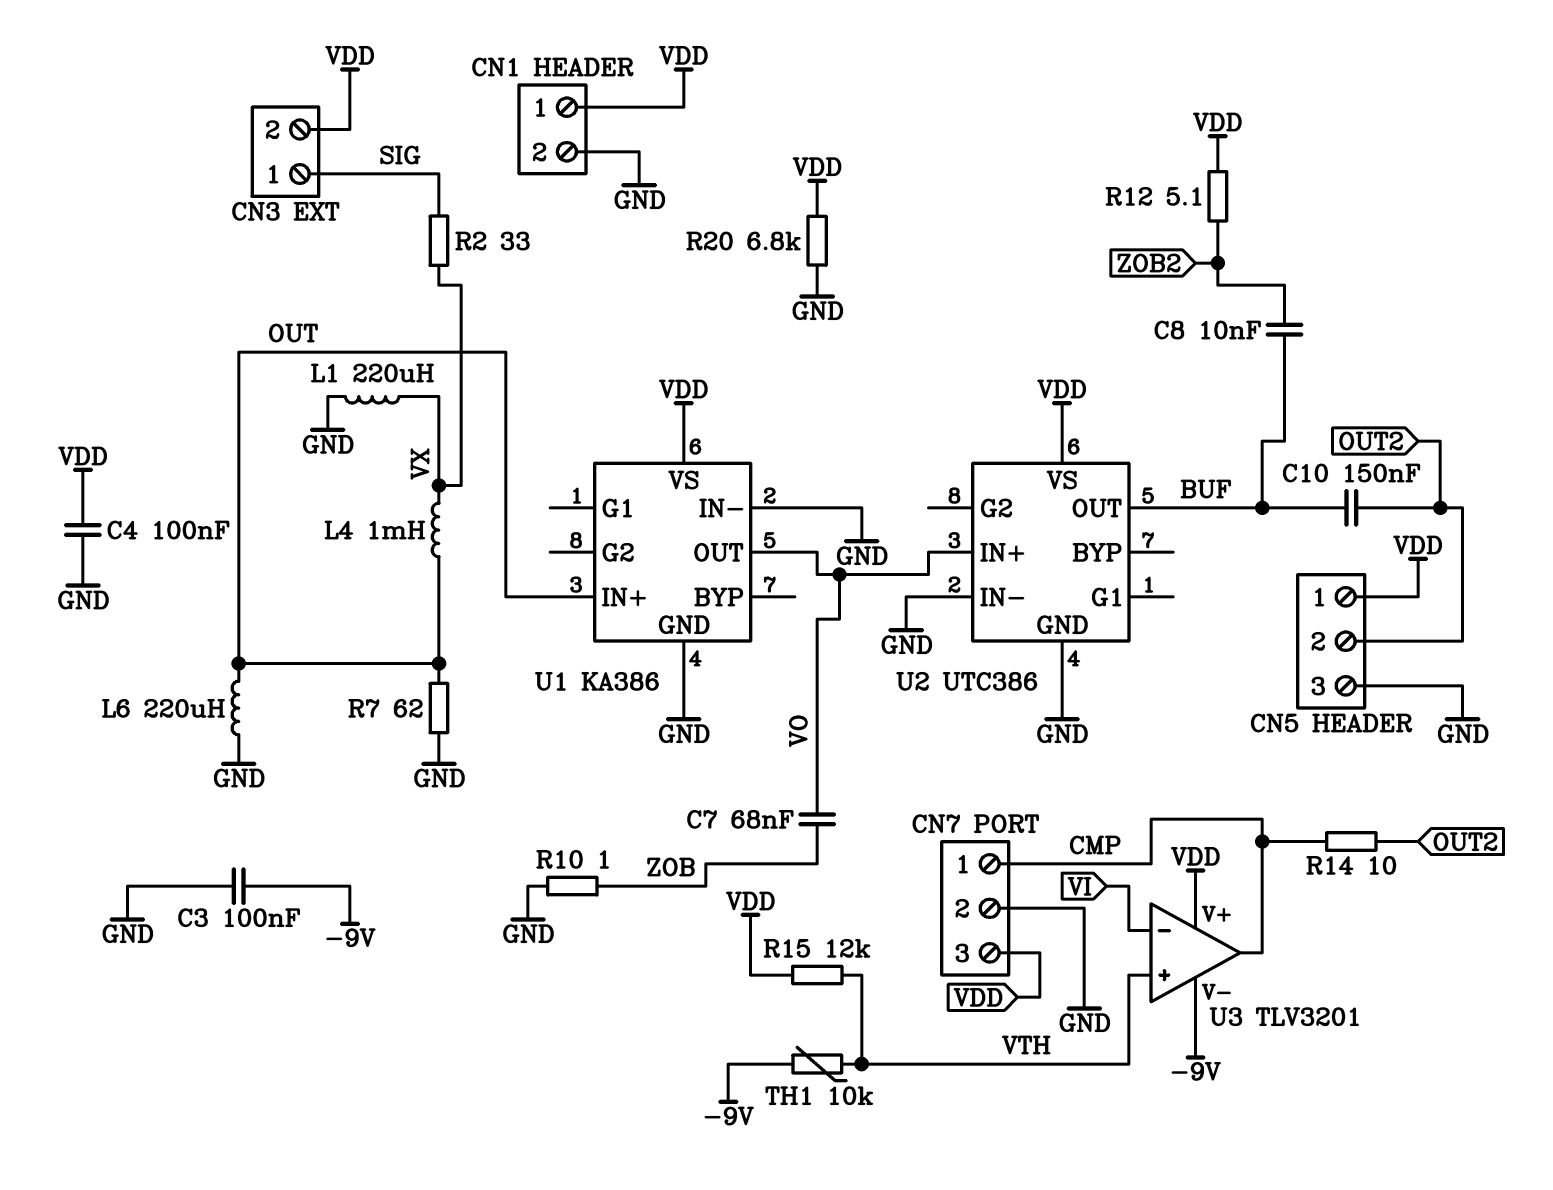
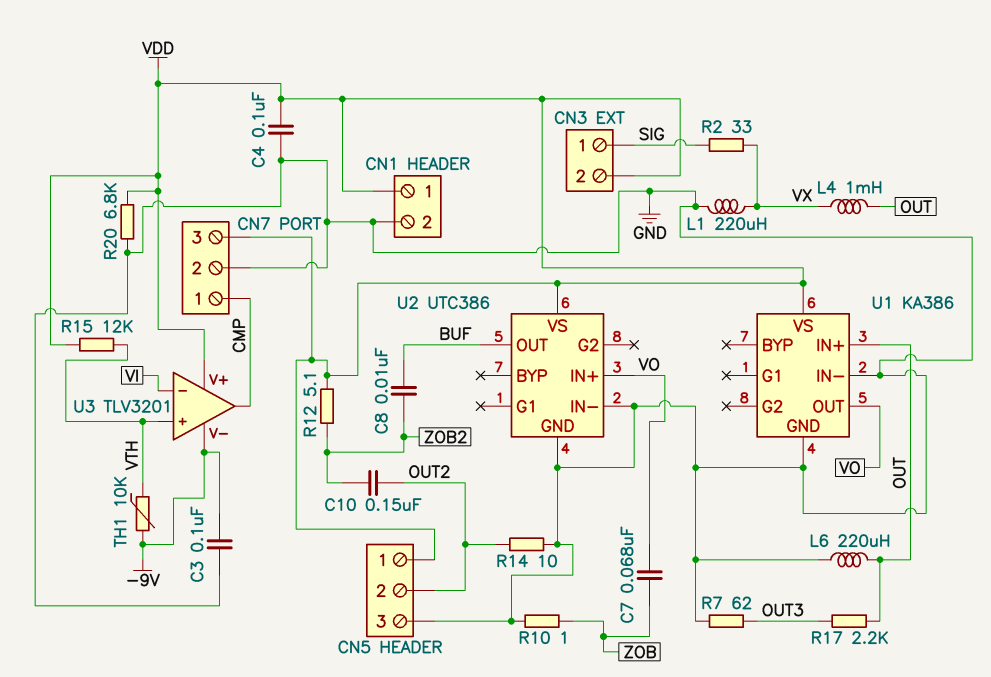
C10: 150nF (BUF, OUT2) -> 150nF (OUT2, ZOB2)
R7: 62 (GND, OUT) -> 62 (GND, OUT3)
R14: 10 (CMP, OUT2) -> 10 (GND, OUT2)
R17: none -> 2.2k (OUT, OUT3)

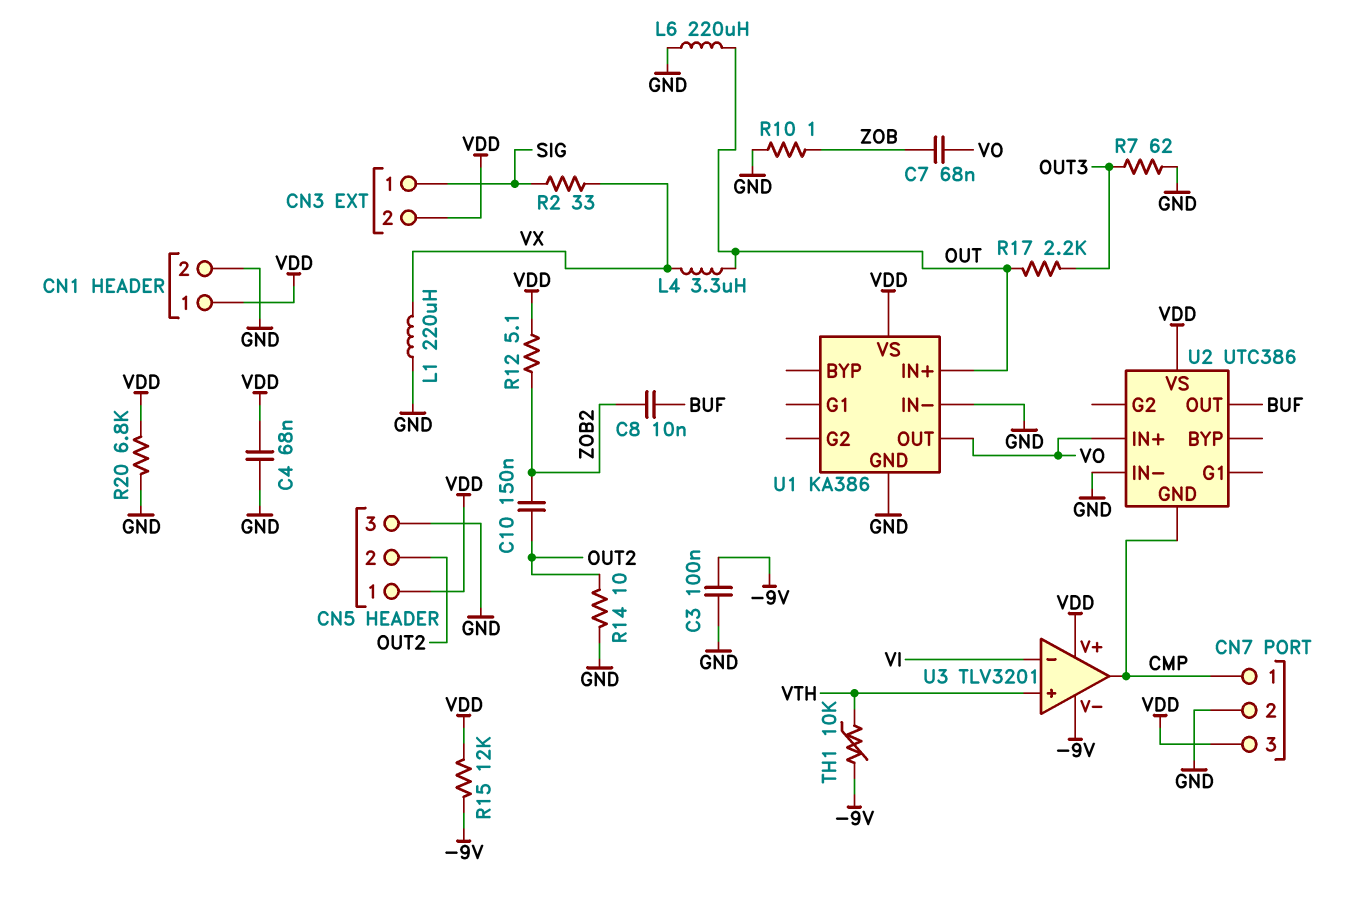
C4: 100nF (GND, VDD) -> 68nF (GND, VDD)
L4: 1mH (OUT, VX) -> 3.3uH (OUT, VX)
R15: 12k (VDD, VTH) -> 12k (-9V, VDD)
U2 pin GND: GND -> CMP

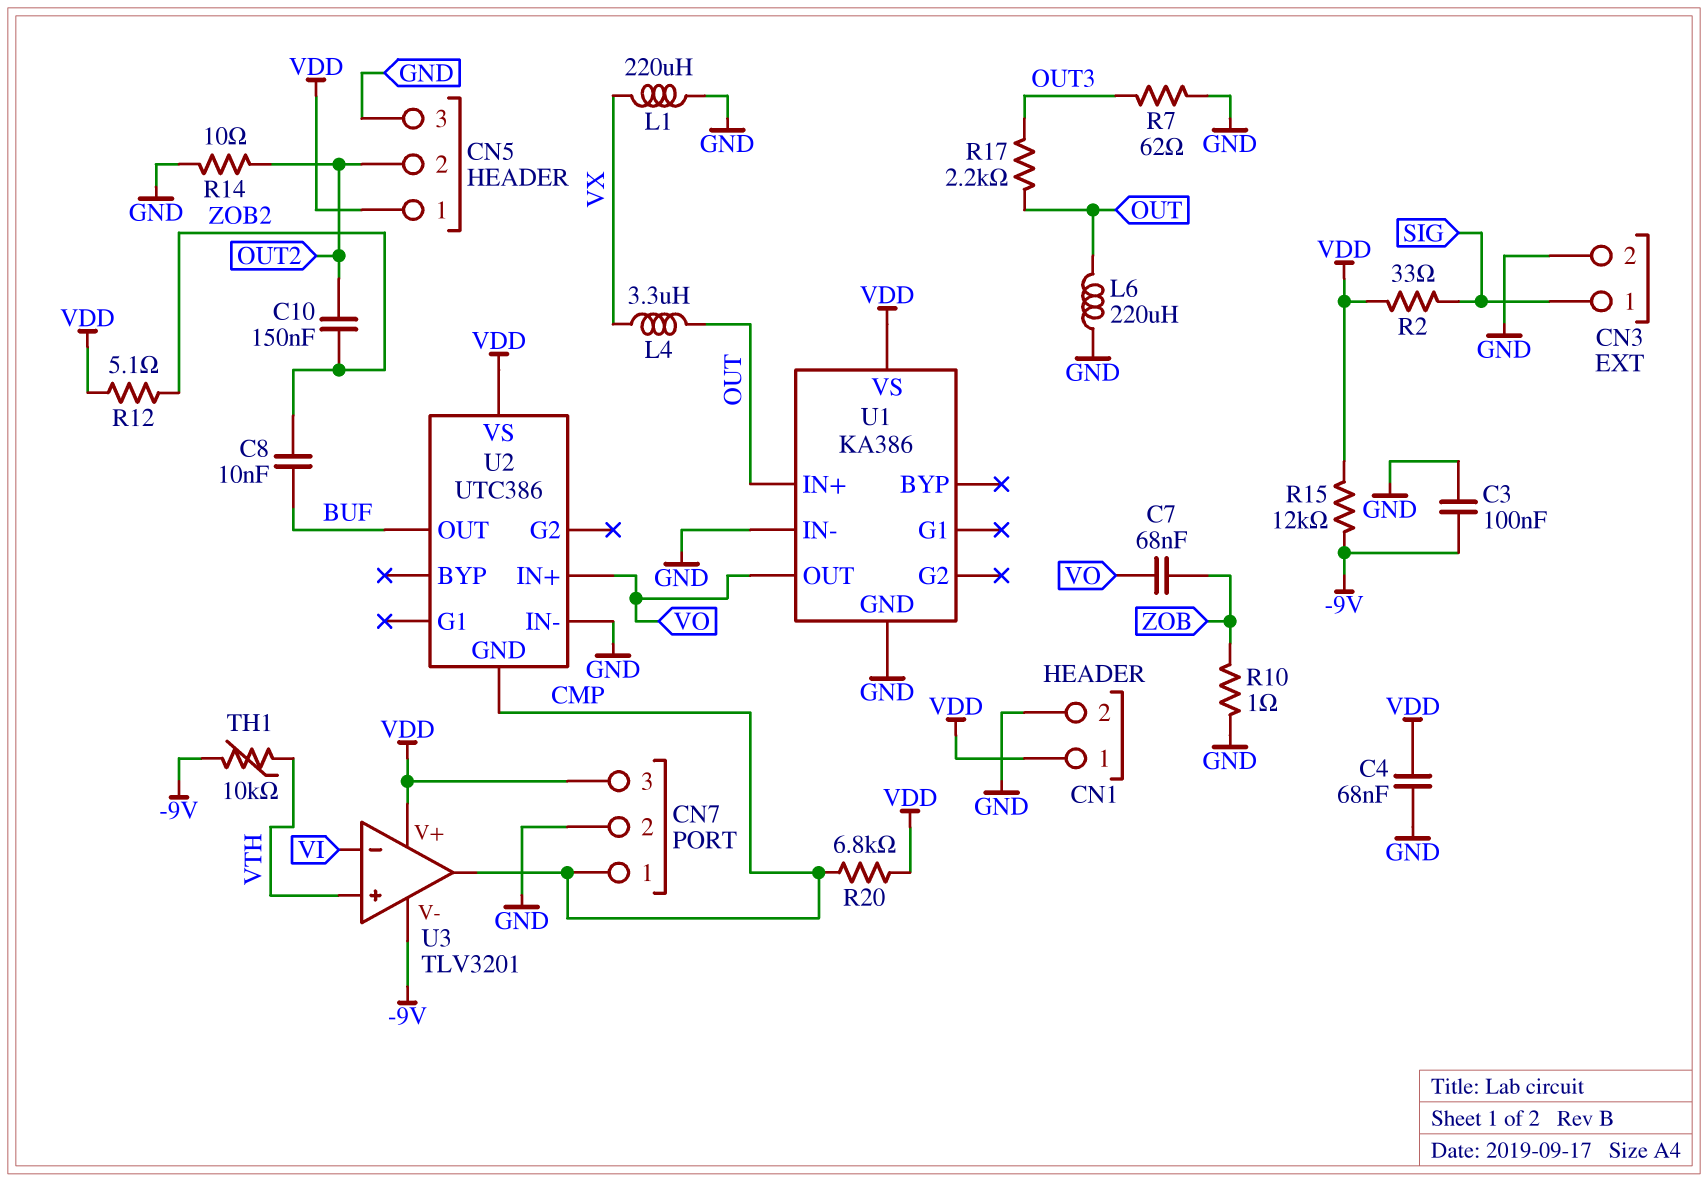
CN3 pin 2: VDD -> GND
R2: 33 (SIG, VX) -> 33 (SIG, VDD)
R20: 6.8k (GND, VDD) -> 6.8k (CMP, VDD)

